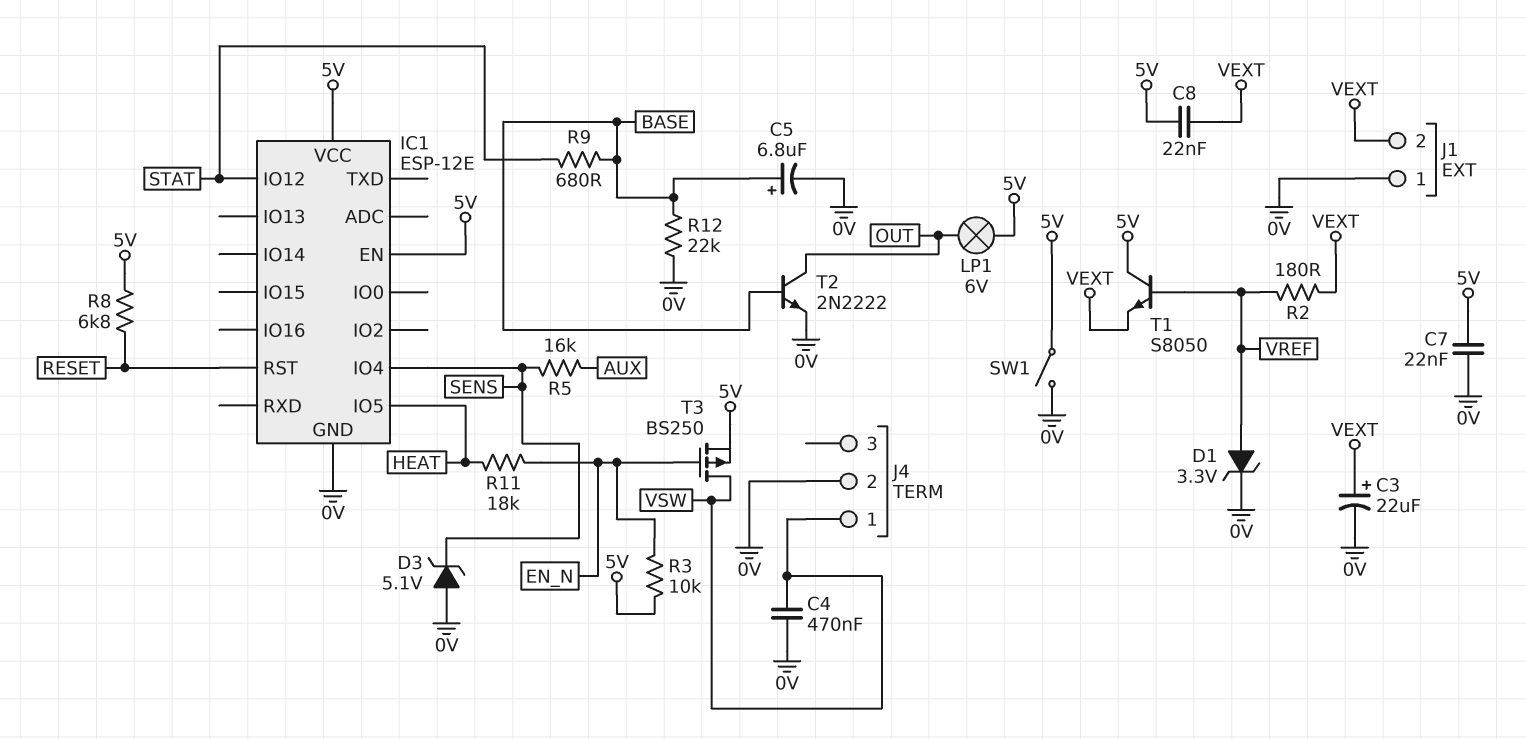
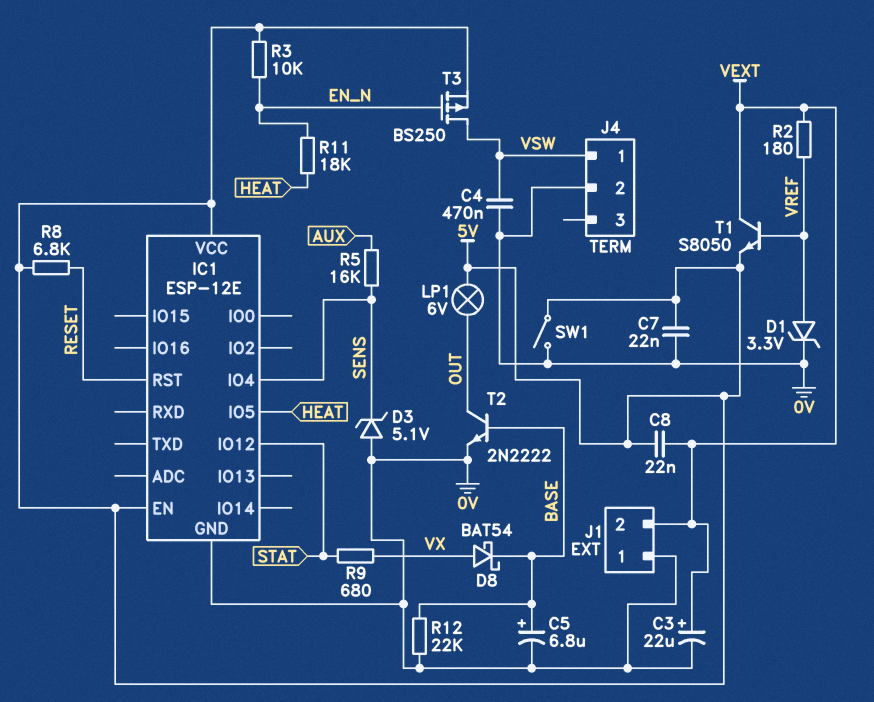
D8: none -> schottky BAT54 (A VX, K BASE)
R9: 680 (BASE, STAT) -> 680 (STAT, VX)
T1: NPN S8050 (B VREF, C 5V, E VEXT) -> NPN S8050 (B VREF, C VEXT, E 5V)

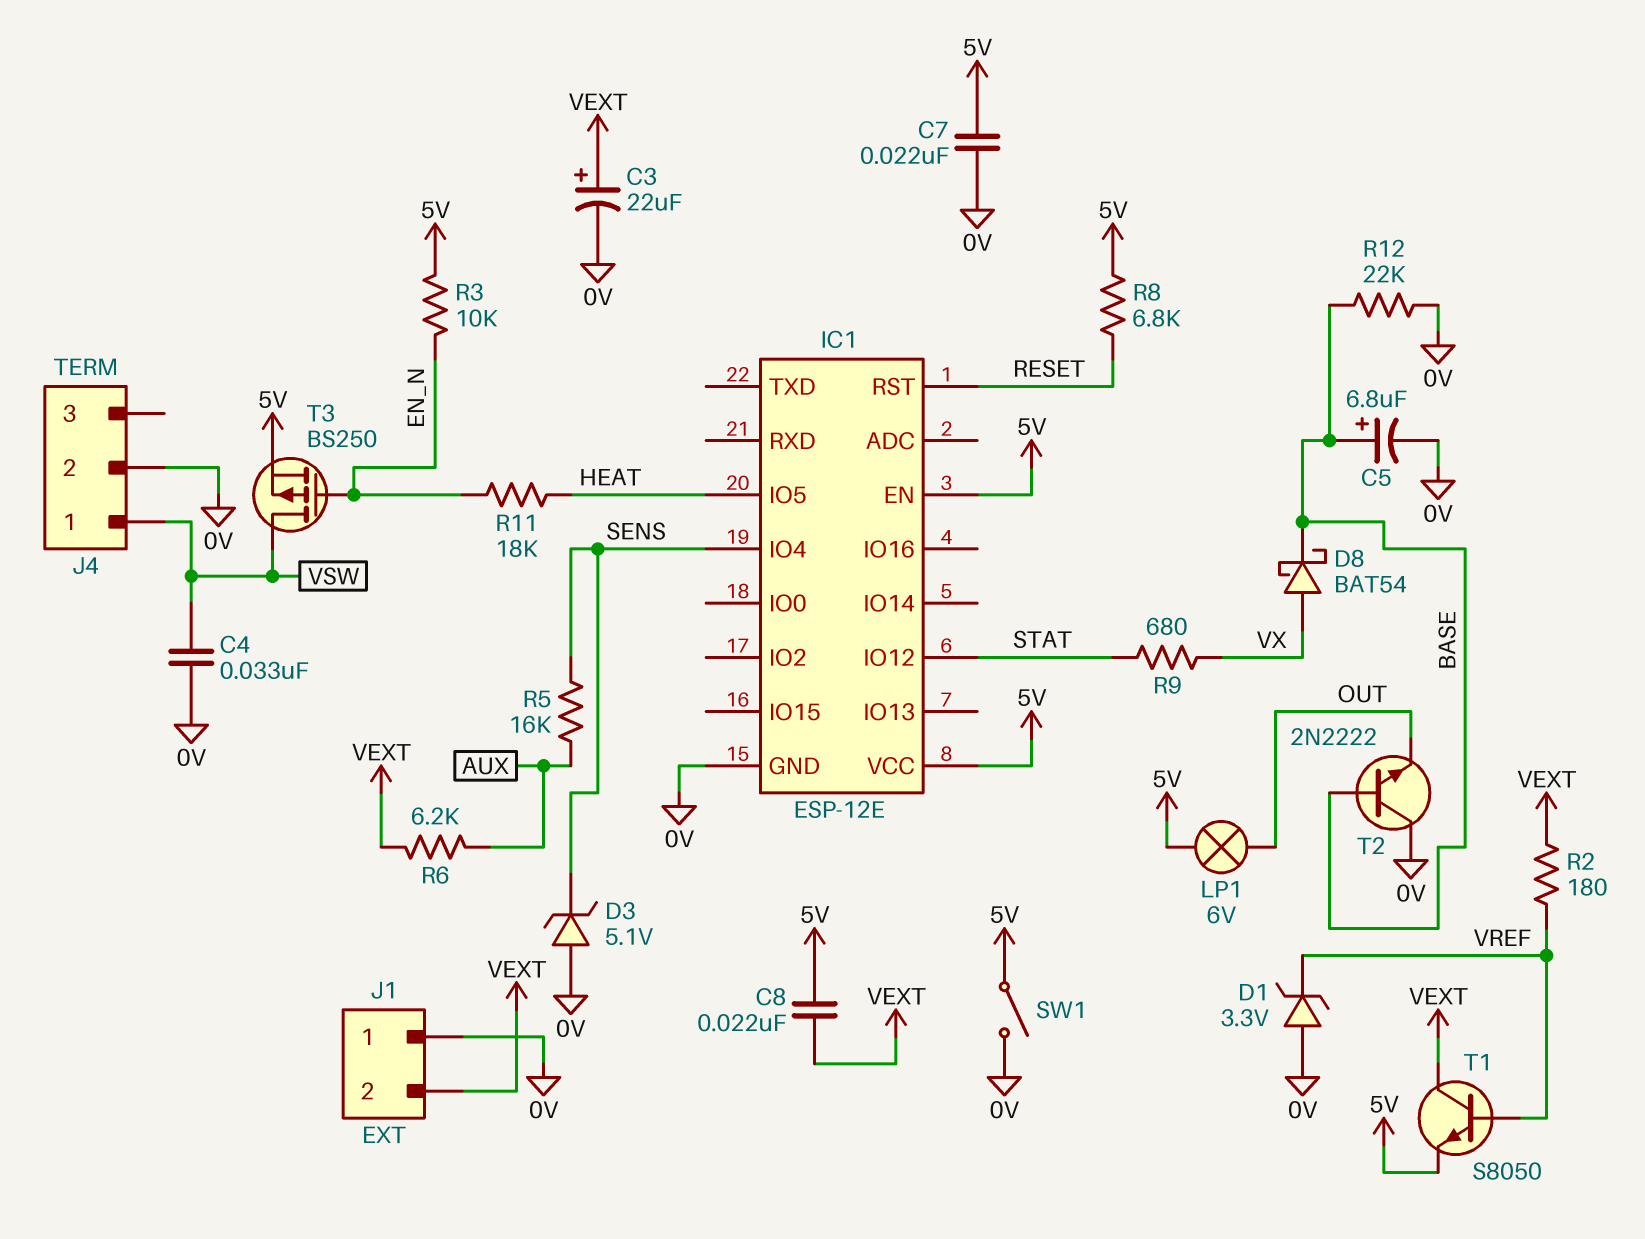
C4: 470nF (0V, VSW) -> 33nF (0V, VSW)
D1: zener 3.3V (A VREF, K 0V) -> zener 3.3V (A 0V, K VREF)
R6: none -> 6.2k (AUX, VEXT)
T2: NPN 2N2222 (B BASE, C OUT, E 0V) -> NPN 2N2222 (B BASE, C 0V, E OUT)

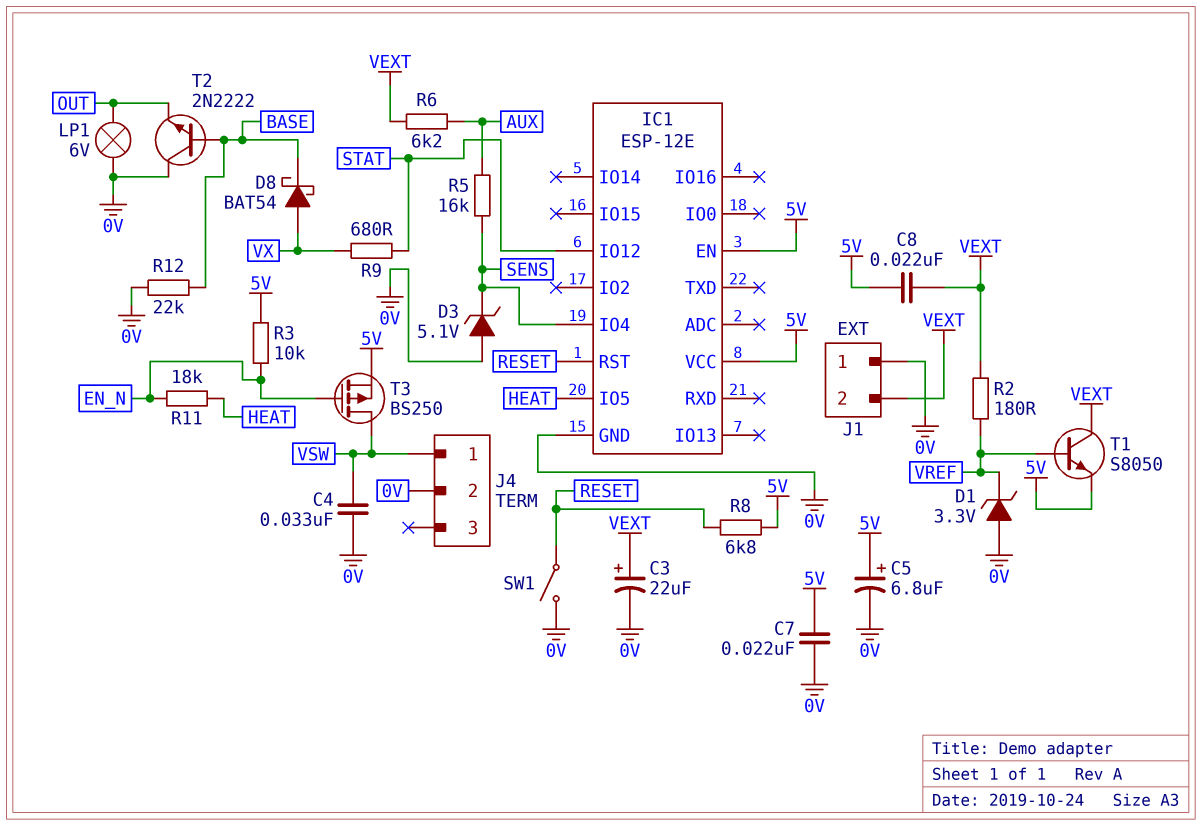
C5: 6.8uF (plus BASE, minus 0V) -> 6.8uF (plus 5V, minus 0V)
LP1: lamp 6V (5V, OUT) -> lamp 6V (0V, OUT)
SW1: switch (0V, 5V) -> switch (0V, RESET)

